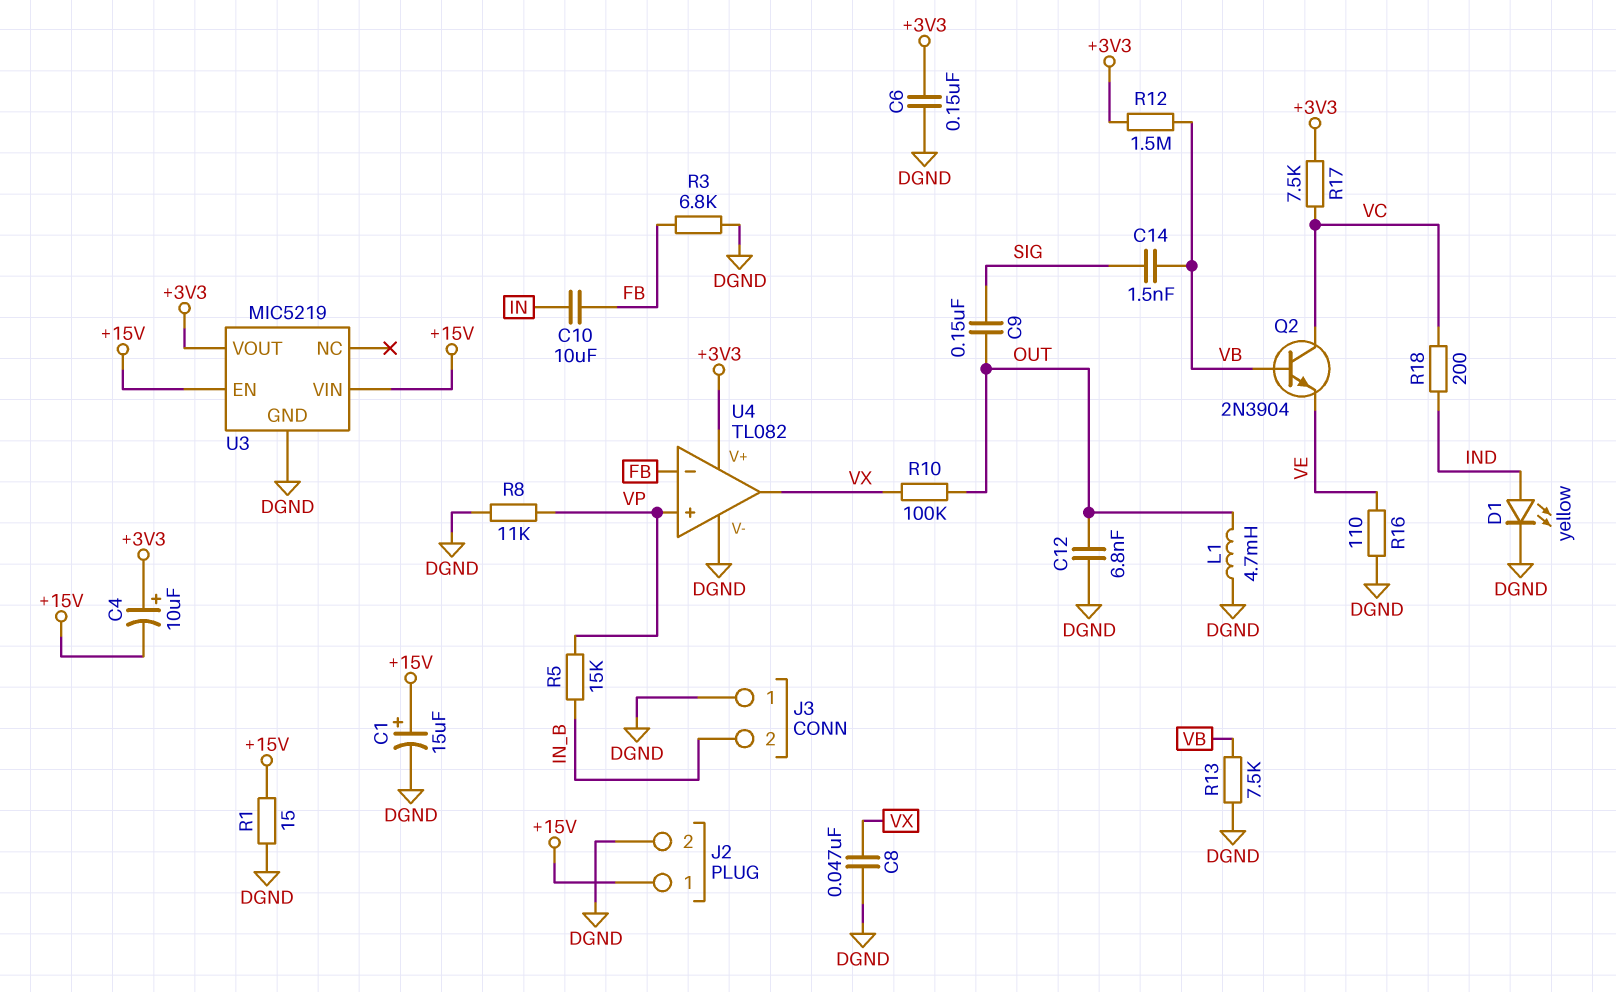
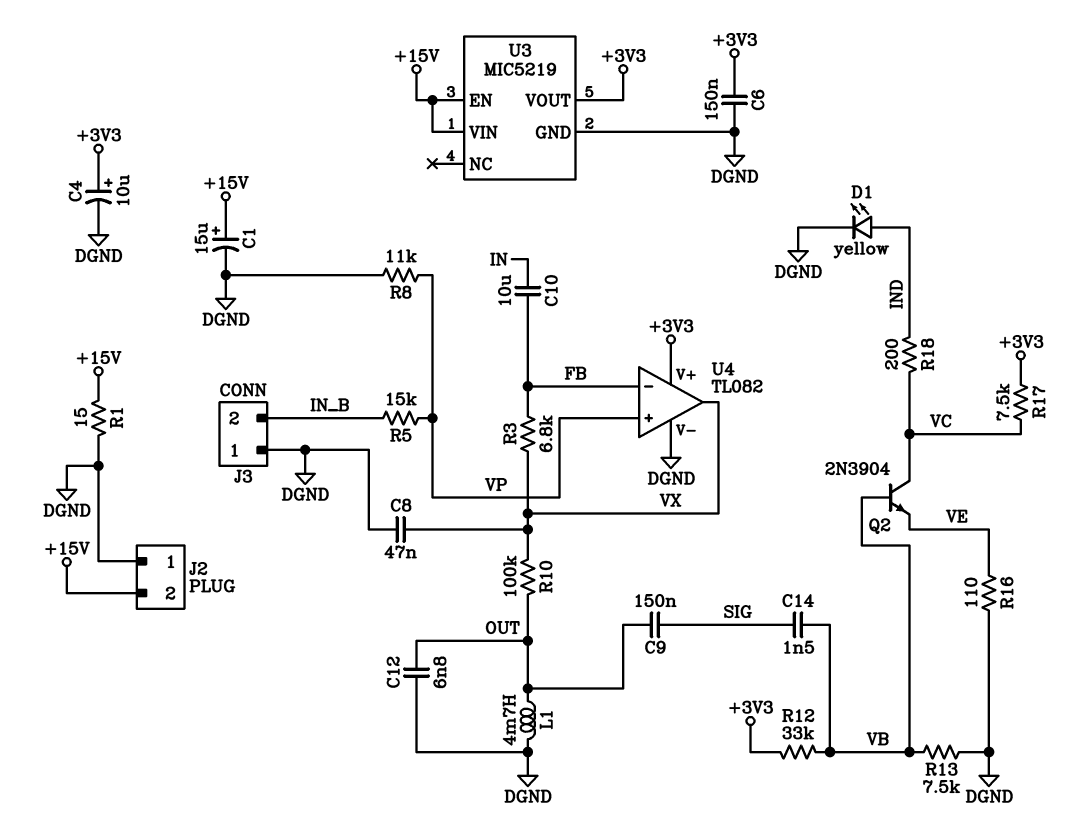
C4: 10uF (plus +3V3, minus +15V) -> 10uF (plus +3V3, minus DGND)
J2 pin 1: +15V -> DGND
J2 pin 2: DGND -> +15V
R3: 6.8k (DGND, FB) -> 6.8k (FB, VX)
R12: 1.5M (+3V3, VB) -> 33k (+3V3, VB)

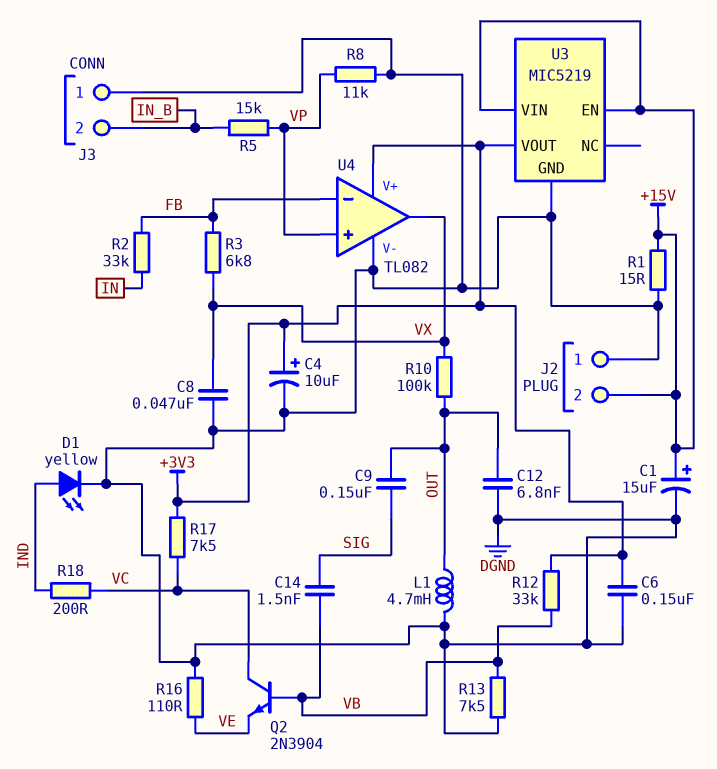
C10: 10uF (FB, IN) -> none
R2: none -> 33k (FB, IN)

